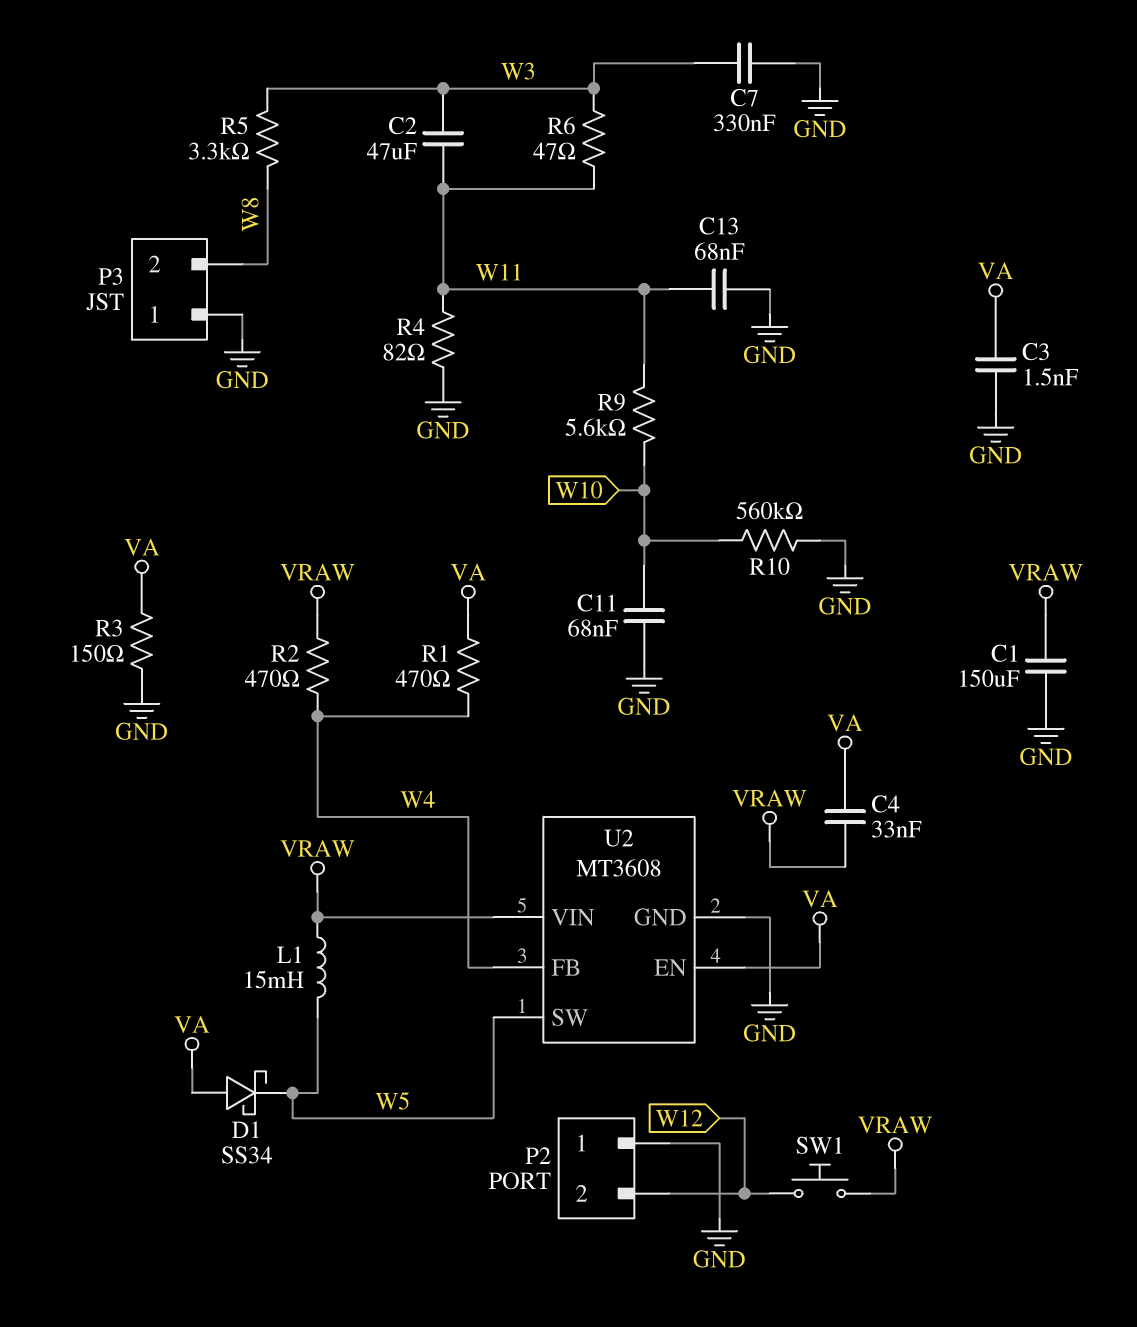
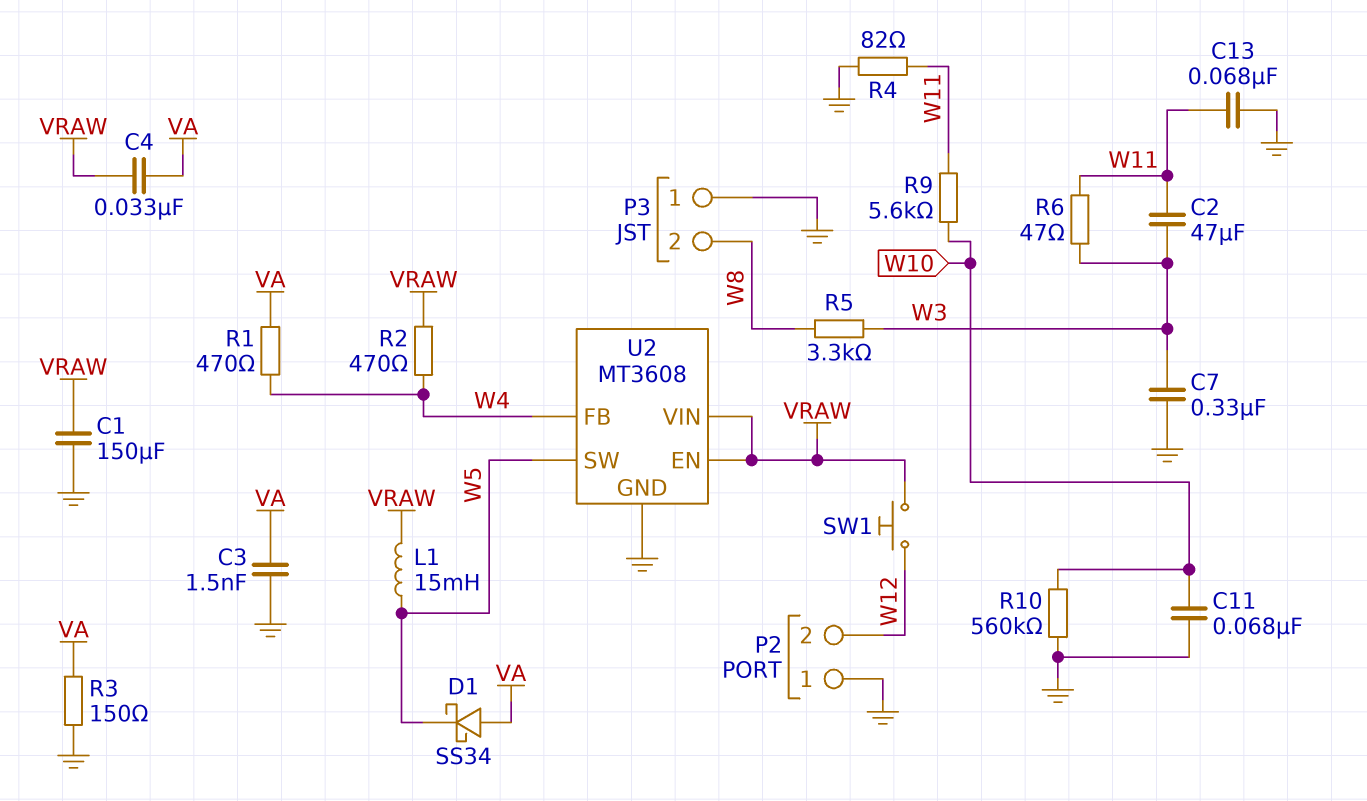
U2 pin EN: VA -> VRAW

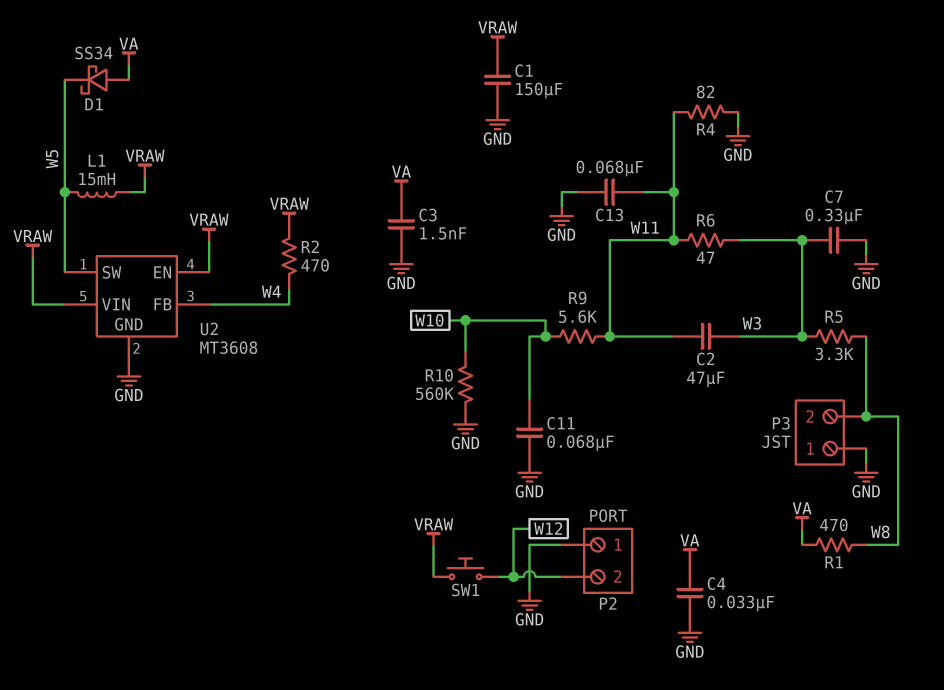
C4: 33nF (VA, VRAW) -> 33nF (GND, VA)
R1: 470 (VA, W4) -> 470 (VA, W8)
R3: 150 (GND, VA) -> none

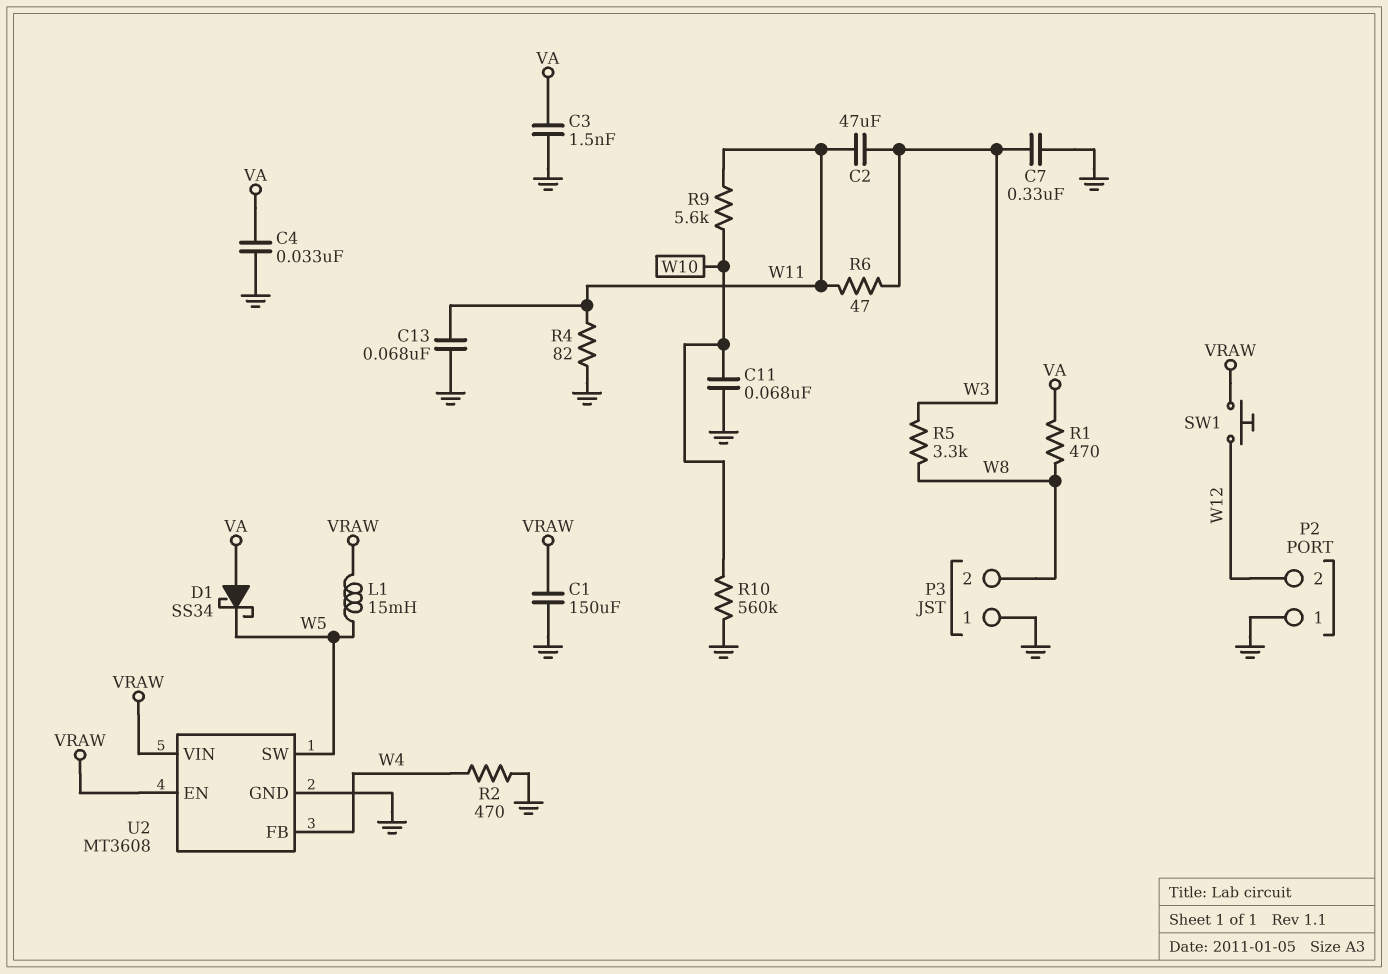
R2: 470 (VRAW, W4) -> 470 (GND, W4)

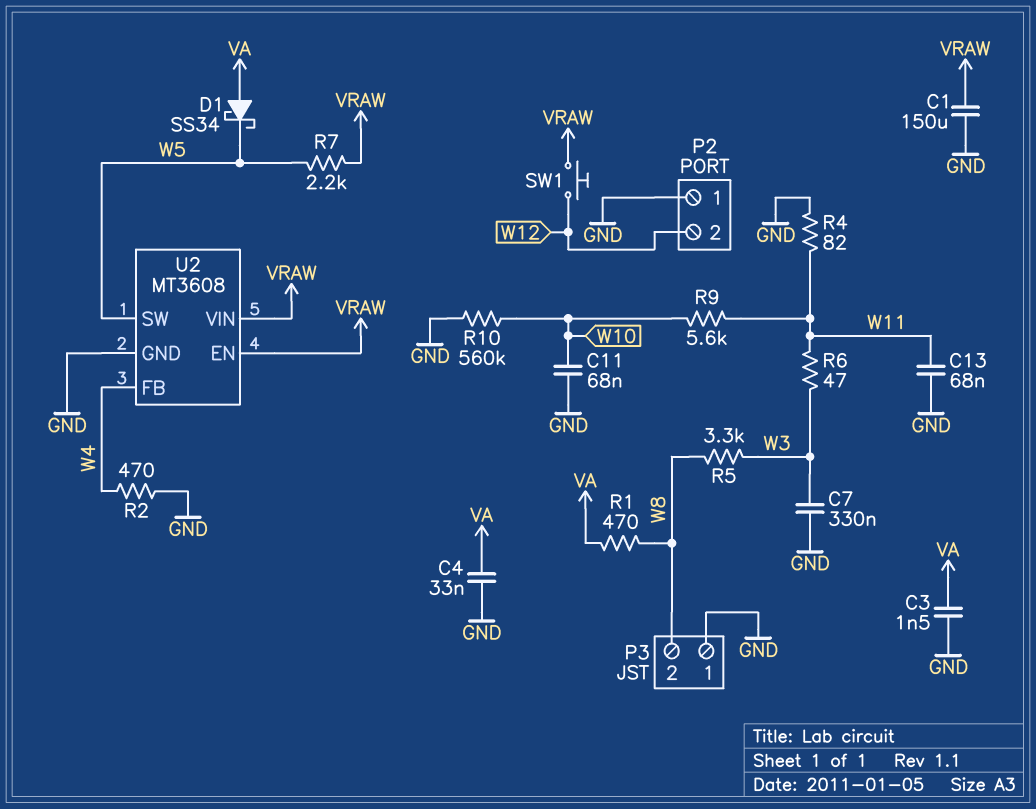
C2: 47uF (W3, W11) -> none
L1: 15mH (VRAW, W5) -> none
R7: none -> 2.2k (VRAW, W5)

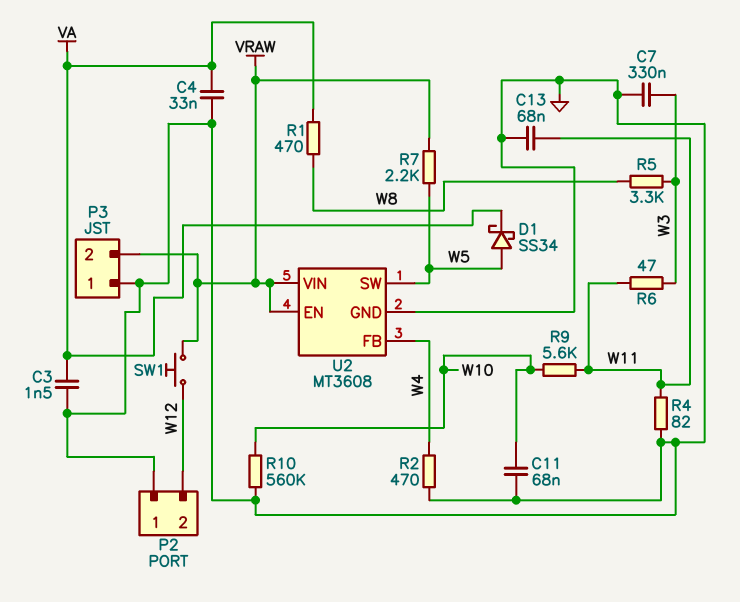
C1: 150uF (GND, VRAW) -> none
D1: schottky SS34 (A VA, K W5) -> schottky SS34 (A W5, K VA)
P3 pin 2: W8 -> VRAW

